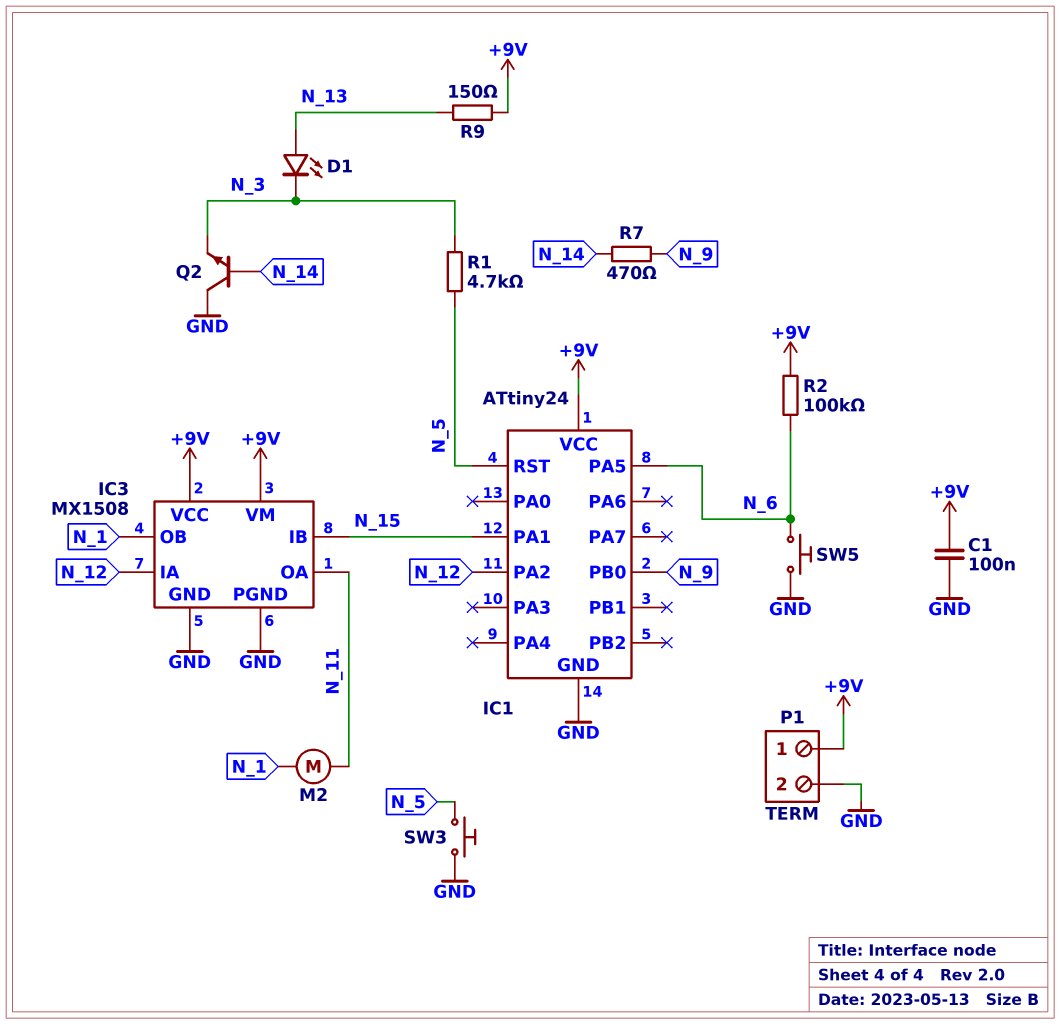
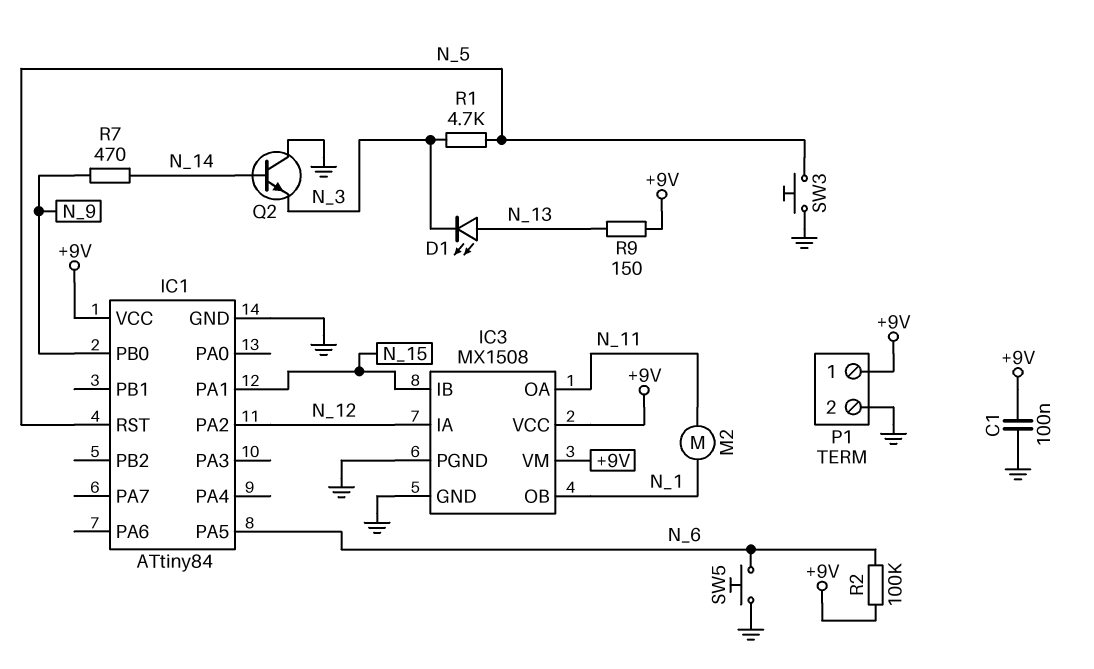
IC1: ATtiny24 -> ATtiny84

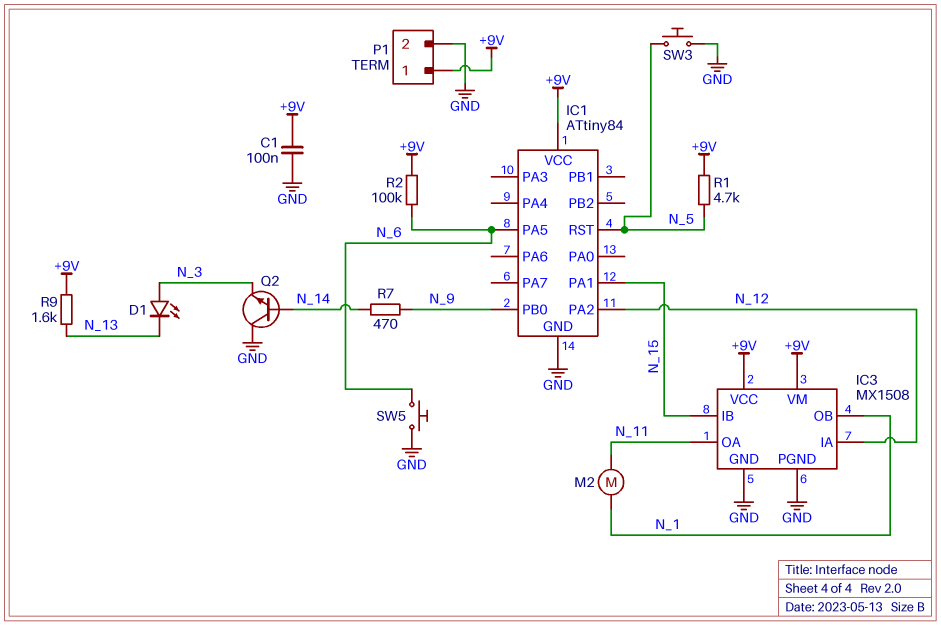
D1: LED (A N_13, K N_3) -> LED (A N_3, K N_13)
R1: 4.7k (N_3, N_5) -> 4.7k (+9V, N_5)
R9: 150 (+9V, N_13) -> 1.6k (+9V, N_13)

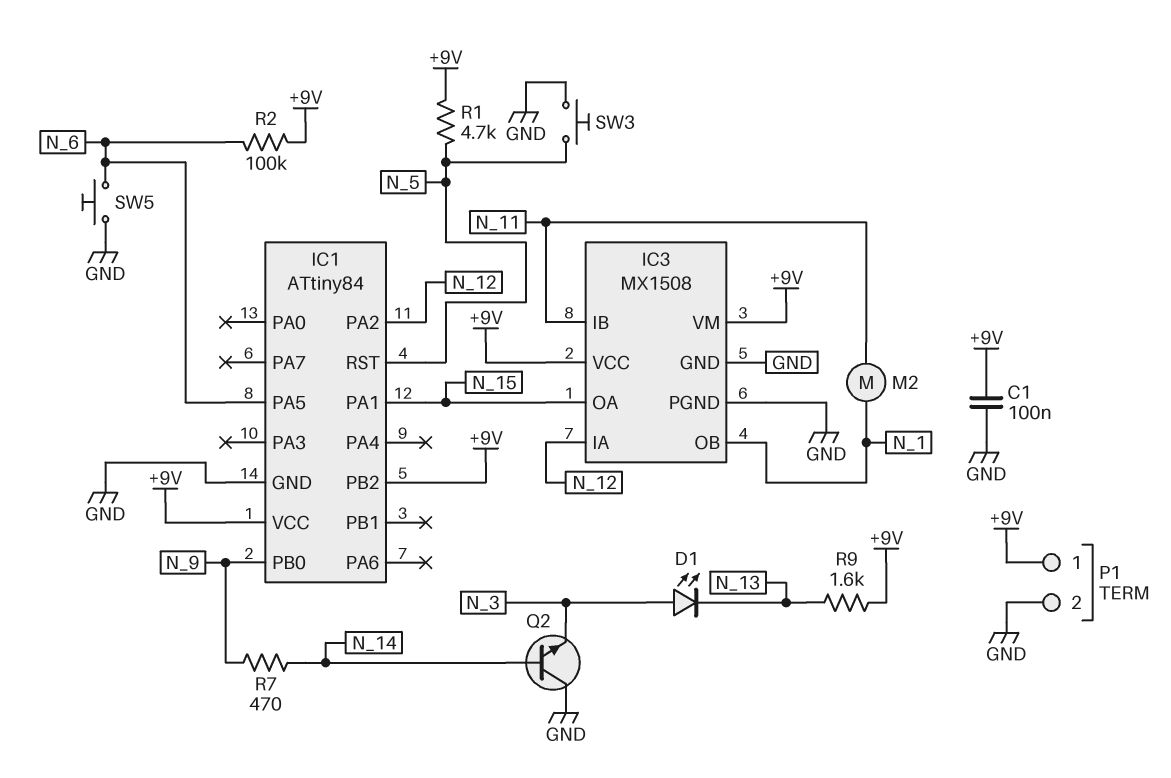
IC1 pin PB2: none -> +9V
IC3 pin IB: N_15 -> N_11
IC3 pin OA: N_11 -> N_15

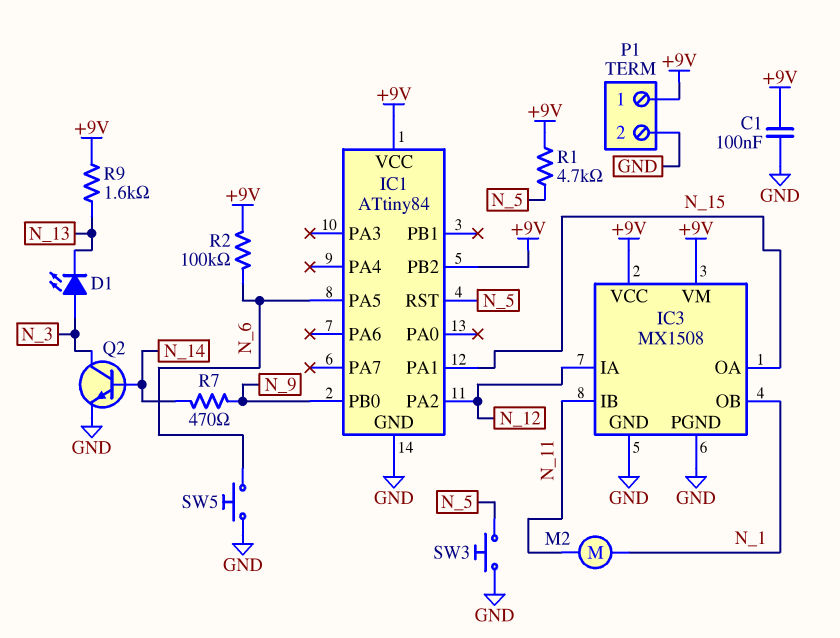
Q2: NPN (B N_14, C GND, E N_3) -> NPN (B N_14, C N_3, E GND)

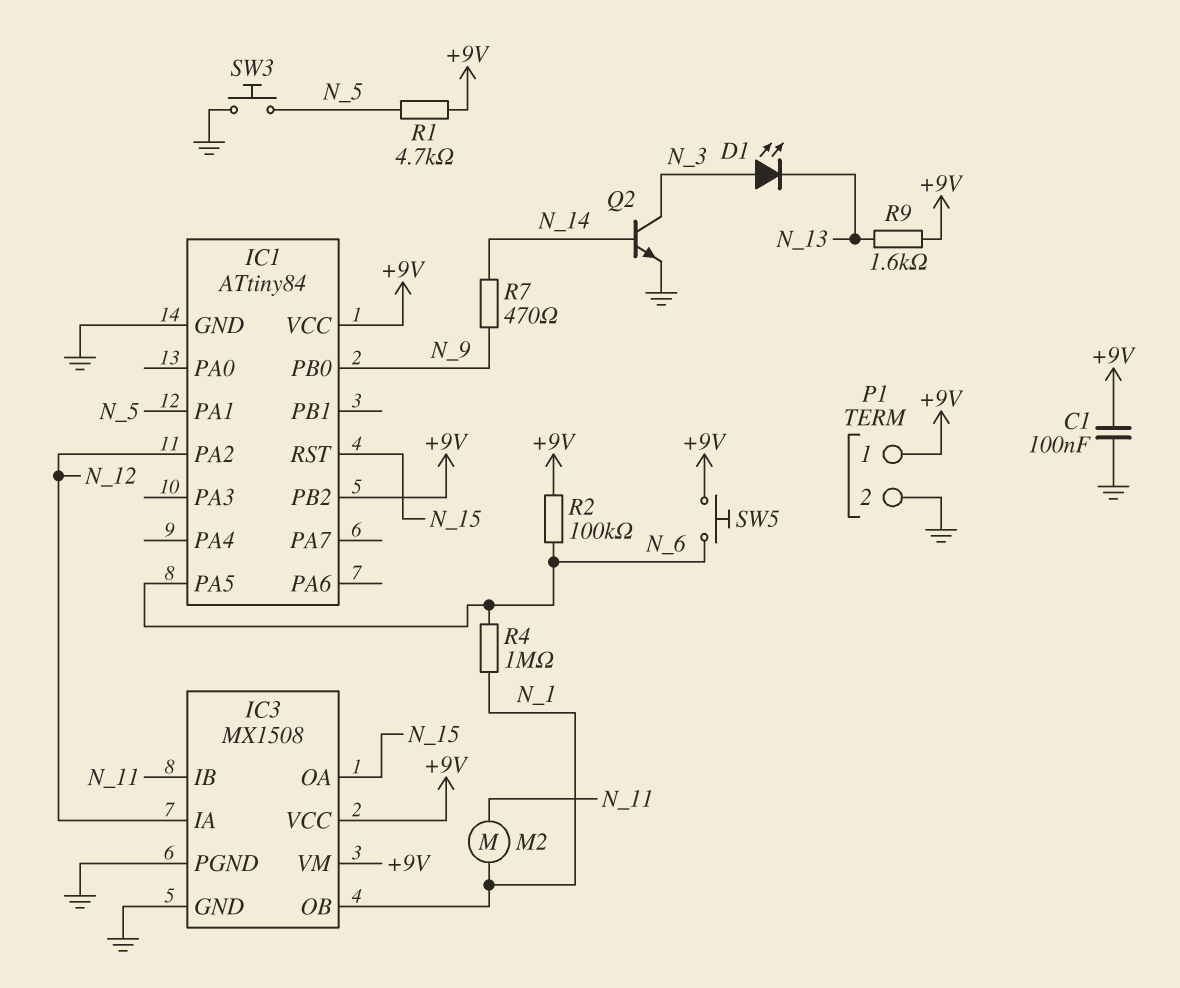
IC1 pin PA1: N_15 -> N_5
IC1 pin RST: N_5 -> N_15
R4: none -> 1M (N_1, N_6)
SW5: button (GND, N_6) -> button (+9V, N_6)

